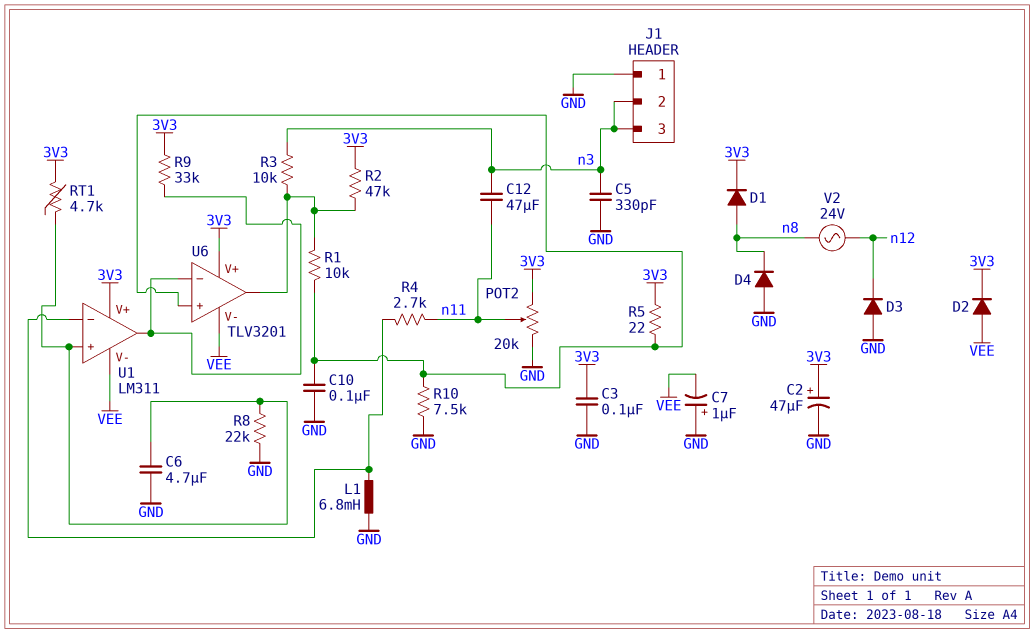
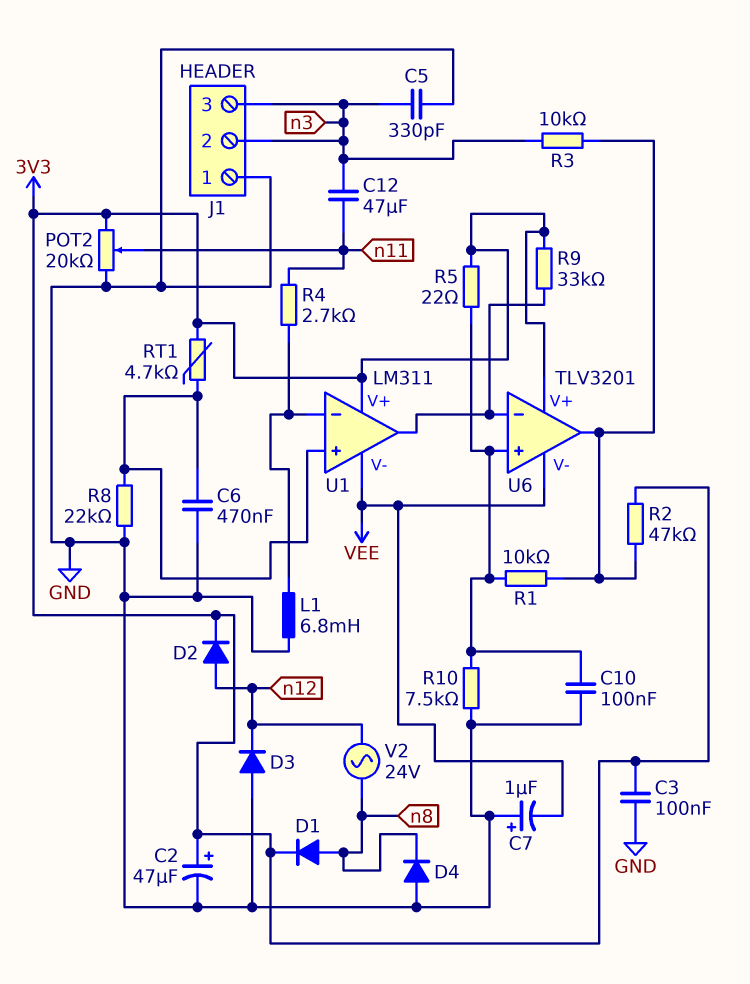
C6: 4.7uF (GND, U1/in+) -> 470nF (GND, U1/in+)
D2: diode (A VEE, K 3V3) -> diode (A n12, K 3V3)

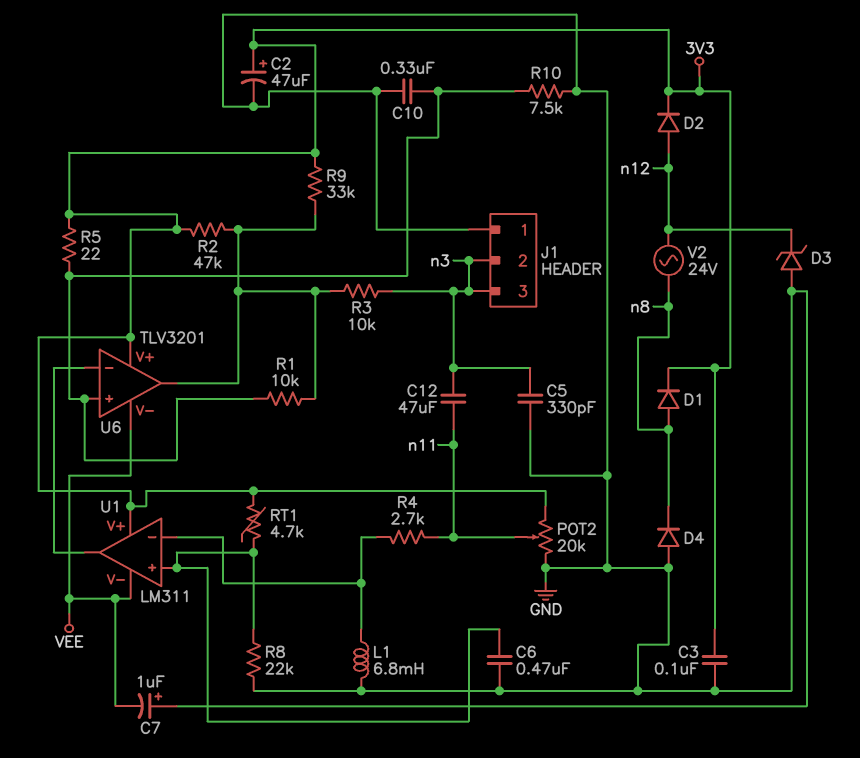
C10: 100nF (GND, U6/in+) -> 330nF (GND, U6/in+)
D3: diode (A GND, K n12) -> zener (A GND, K n12)
R9: 33k (3V3, U1/out) -> 33k (3V3, U6/out)

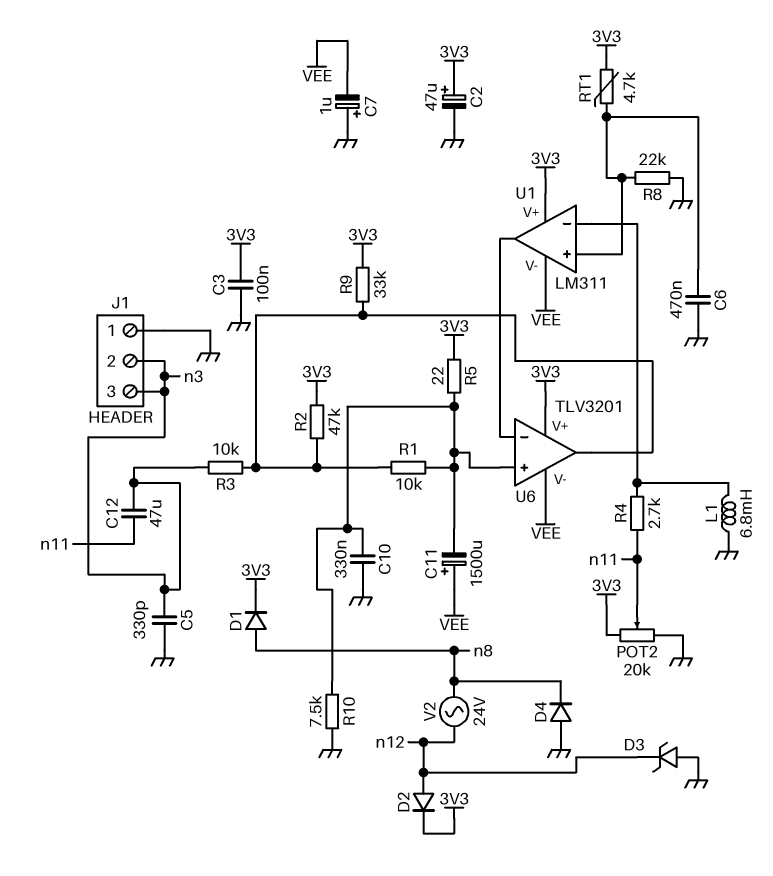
C11: none -> 1500uF (plus VEE, minus U6/in+)

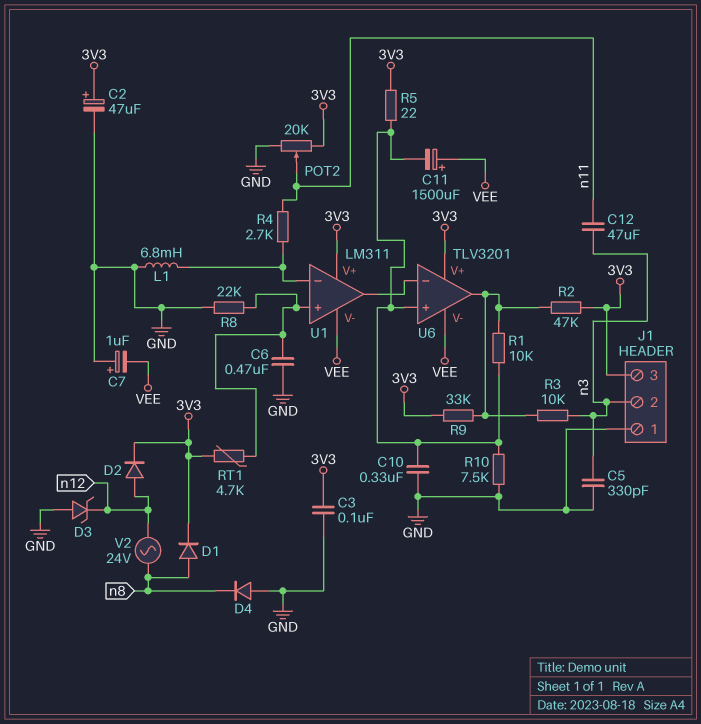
J1 pin 3: n3 -> 3V3

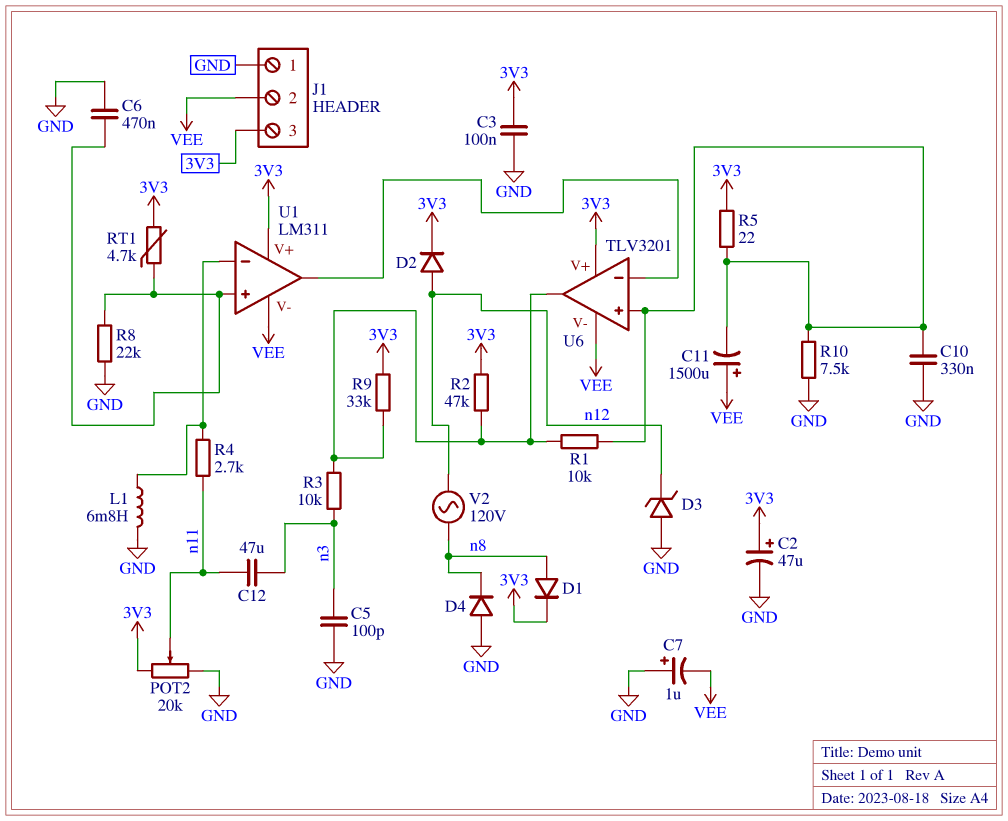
C5: 330pF (GND, n3) -> 100pF (GND, n3)
J1 pin 2: n3 -> VEE
V2: AC 24V (n8, n12) -> AC 120V (n8, n12)

